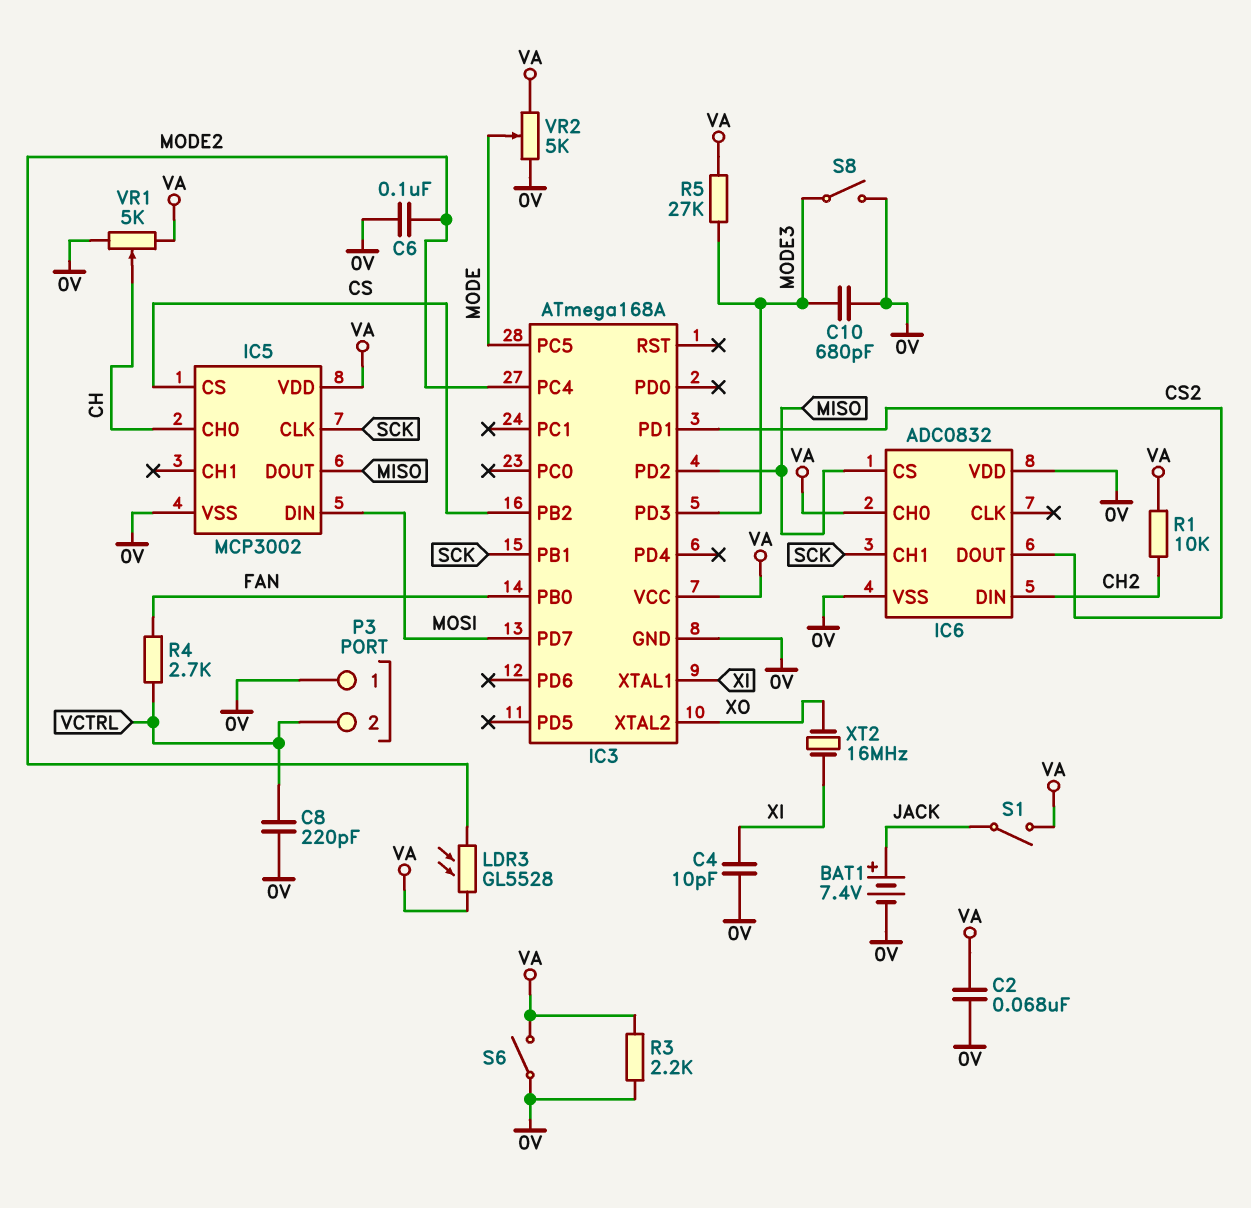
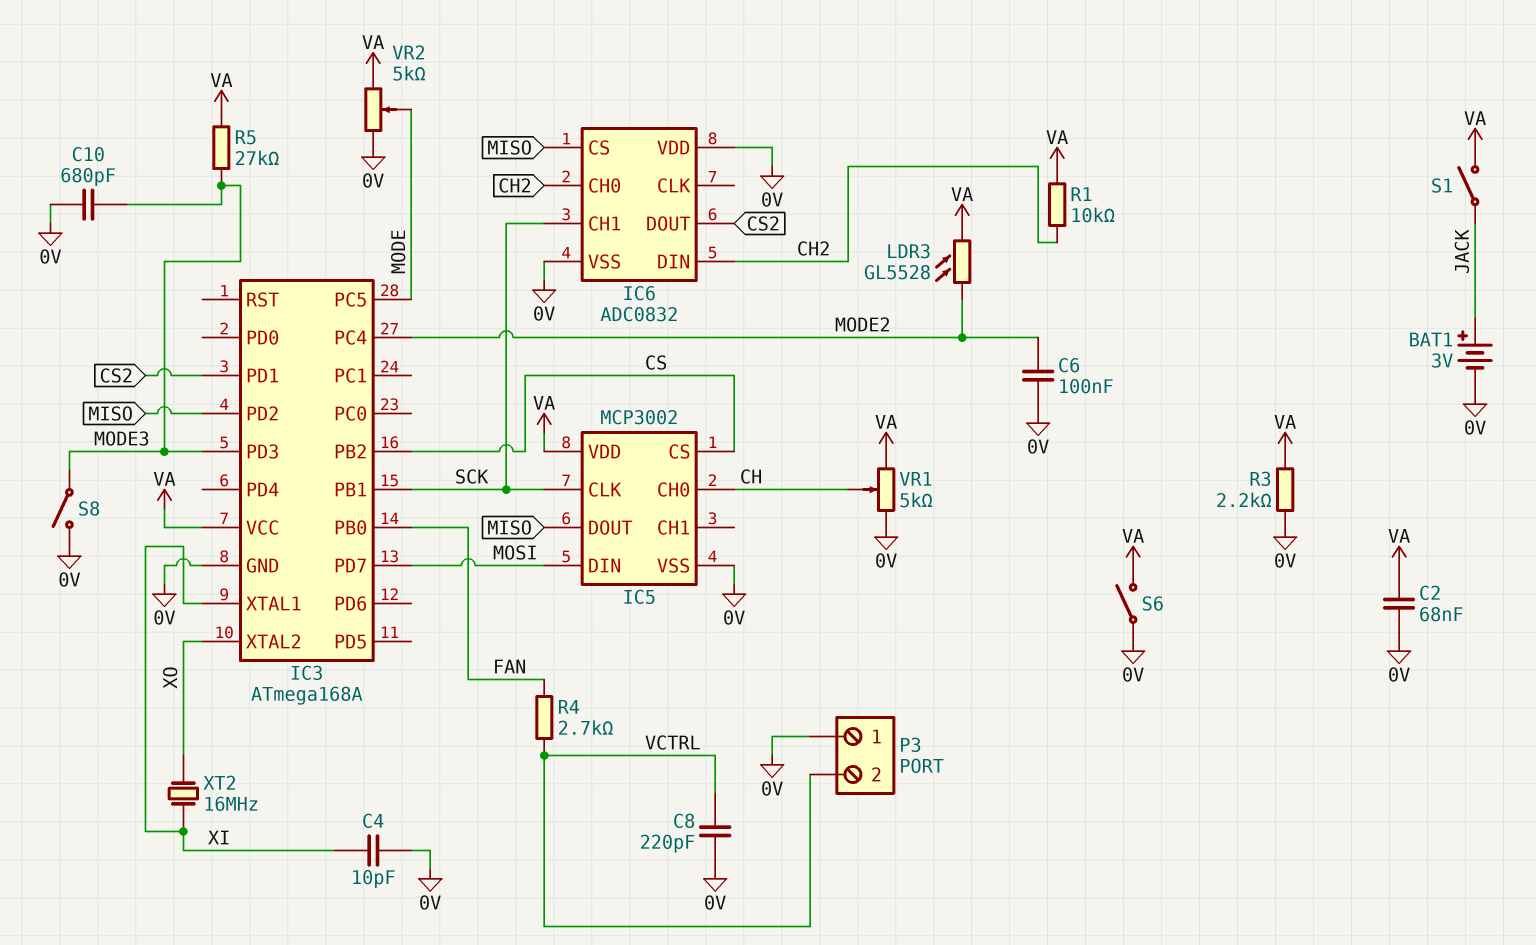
BAT1: 7.4V (plus JACK, minus 0V) -> 3V (plus JACK, minus 0V)
IC6 pin CH0: VA -> CH2

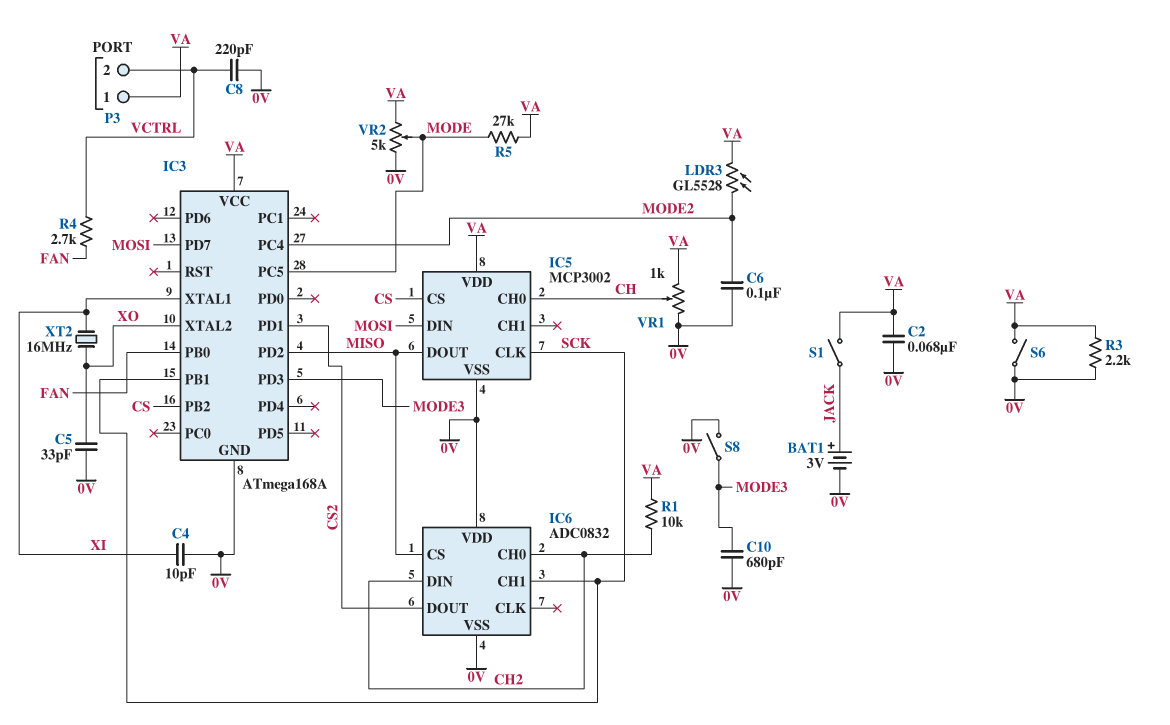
C5: none -> 33pF (0V, XO)
P3 pin 1: 0V -> VA
R5: 27k (MODE3, VA) -> 27k (MODE, VA)
VR1: 5k (0V, VA, wiper CH) -> 1k (0V, VA, wiper CH)

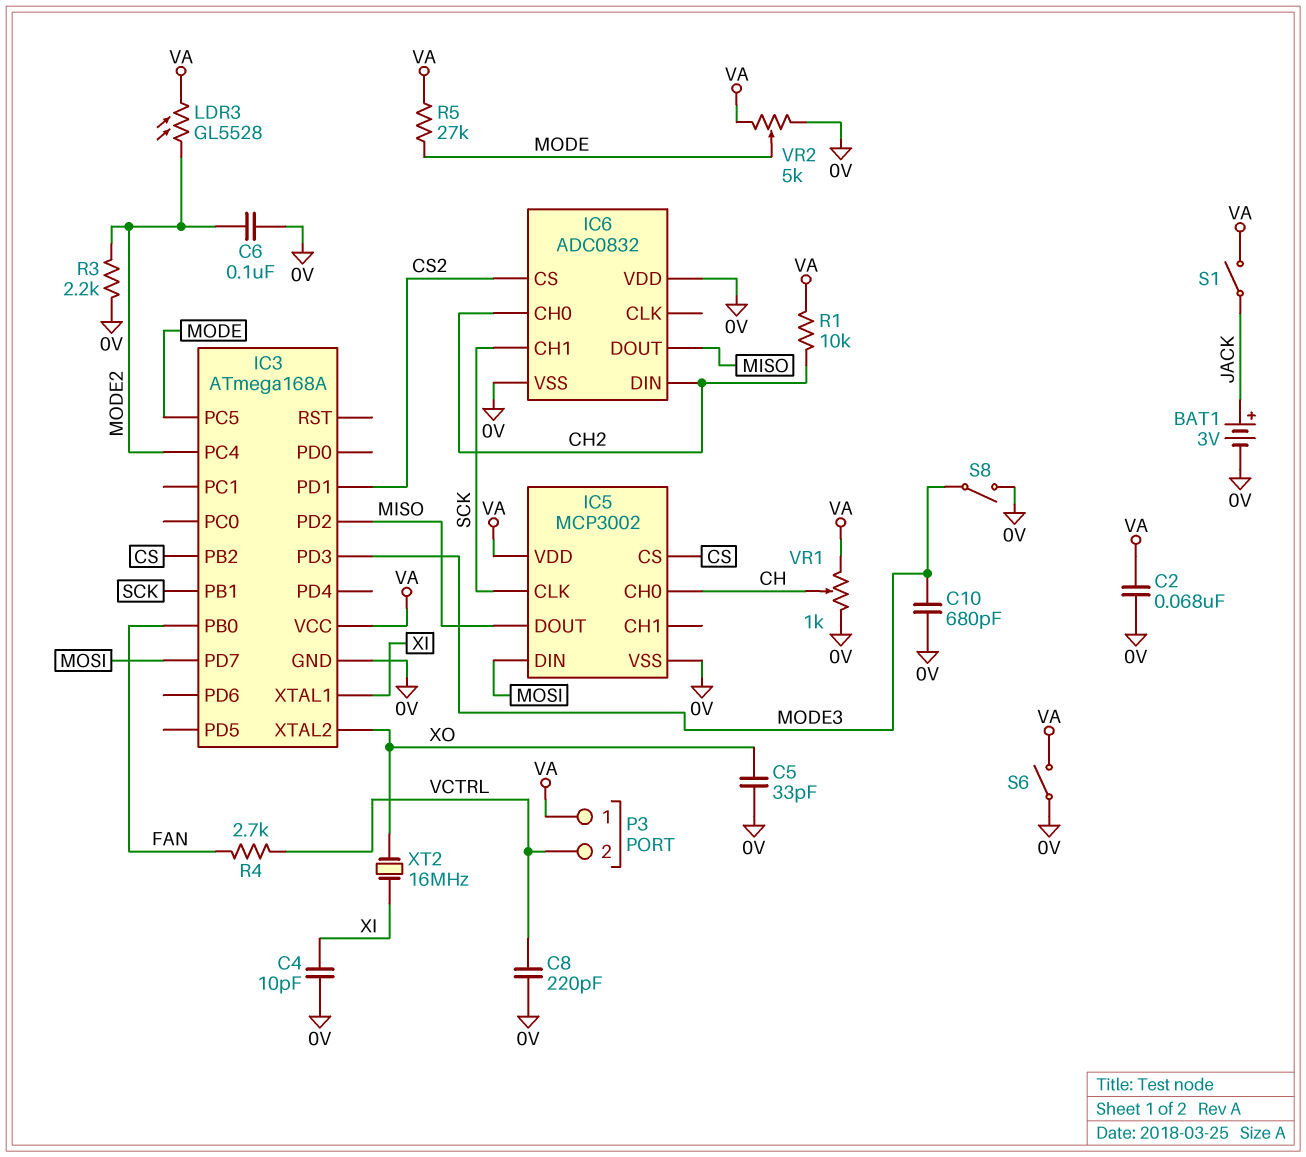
IC6 pin CS: MISO -> CS2
IC6 pin DOUT: CS2 -> MISO
R3: 2.2k (0V, VA) -> 2.2k (0V, MODE2)

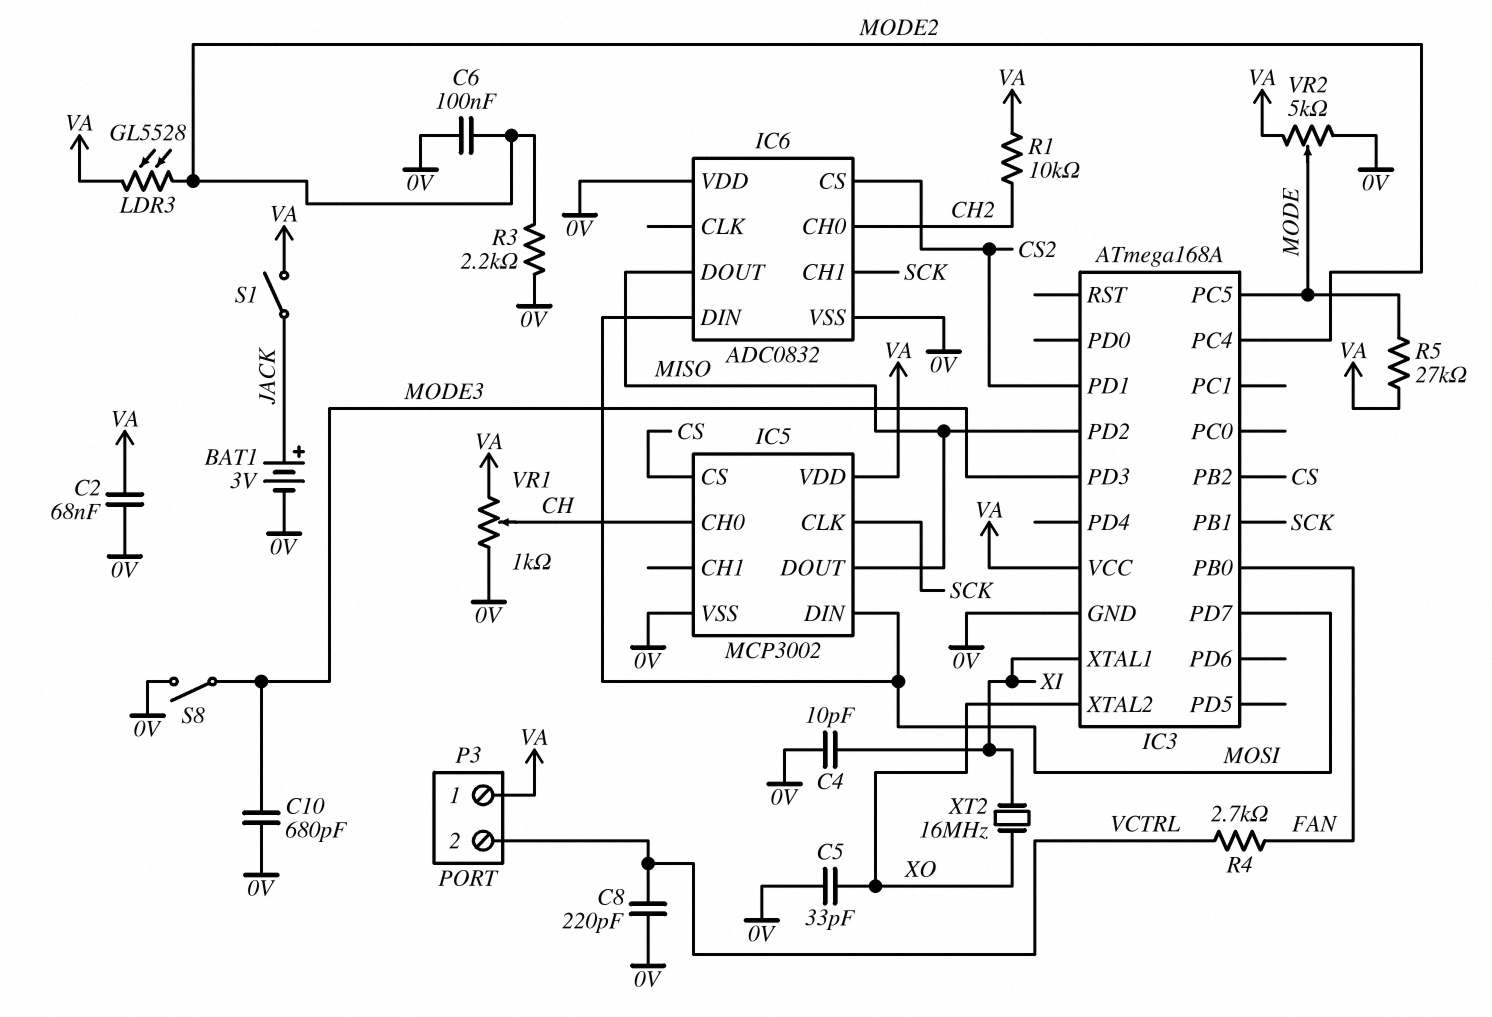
IC6 pin DIN: CH2 -> MOSI
S6: switch (0V, VA) -> none

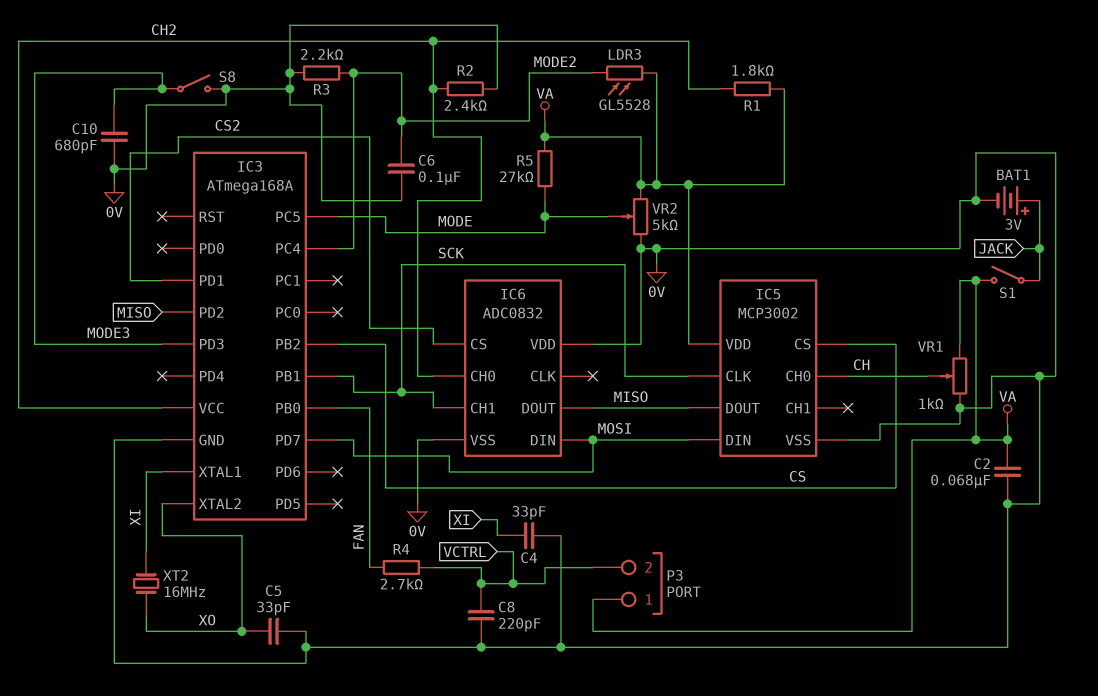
C4: 10pF (0V, XI) -> 33pF (0V, XI)
IC3 pin VCC: VA -> CH2
R1: 10k (CH2, VA) -> 1.8k (CH2, VA)
R2: none -> 2.4k (0V, CH2)

